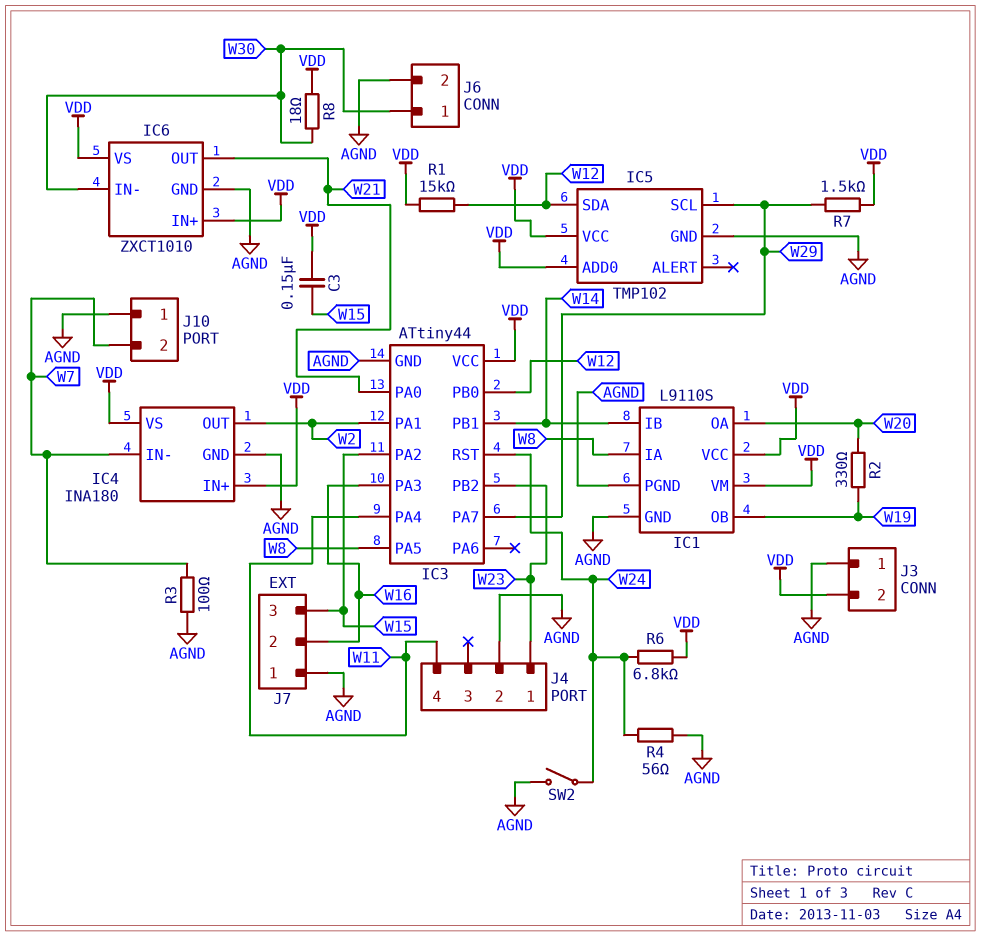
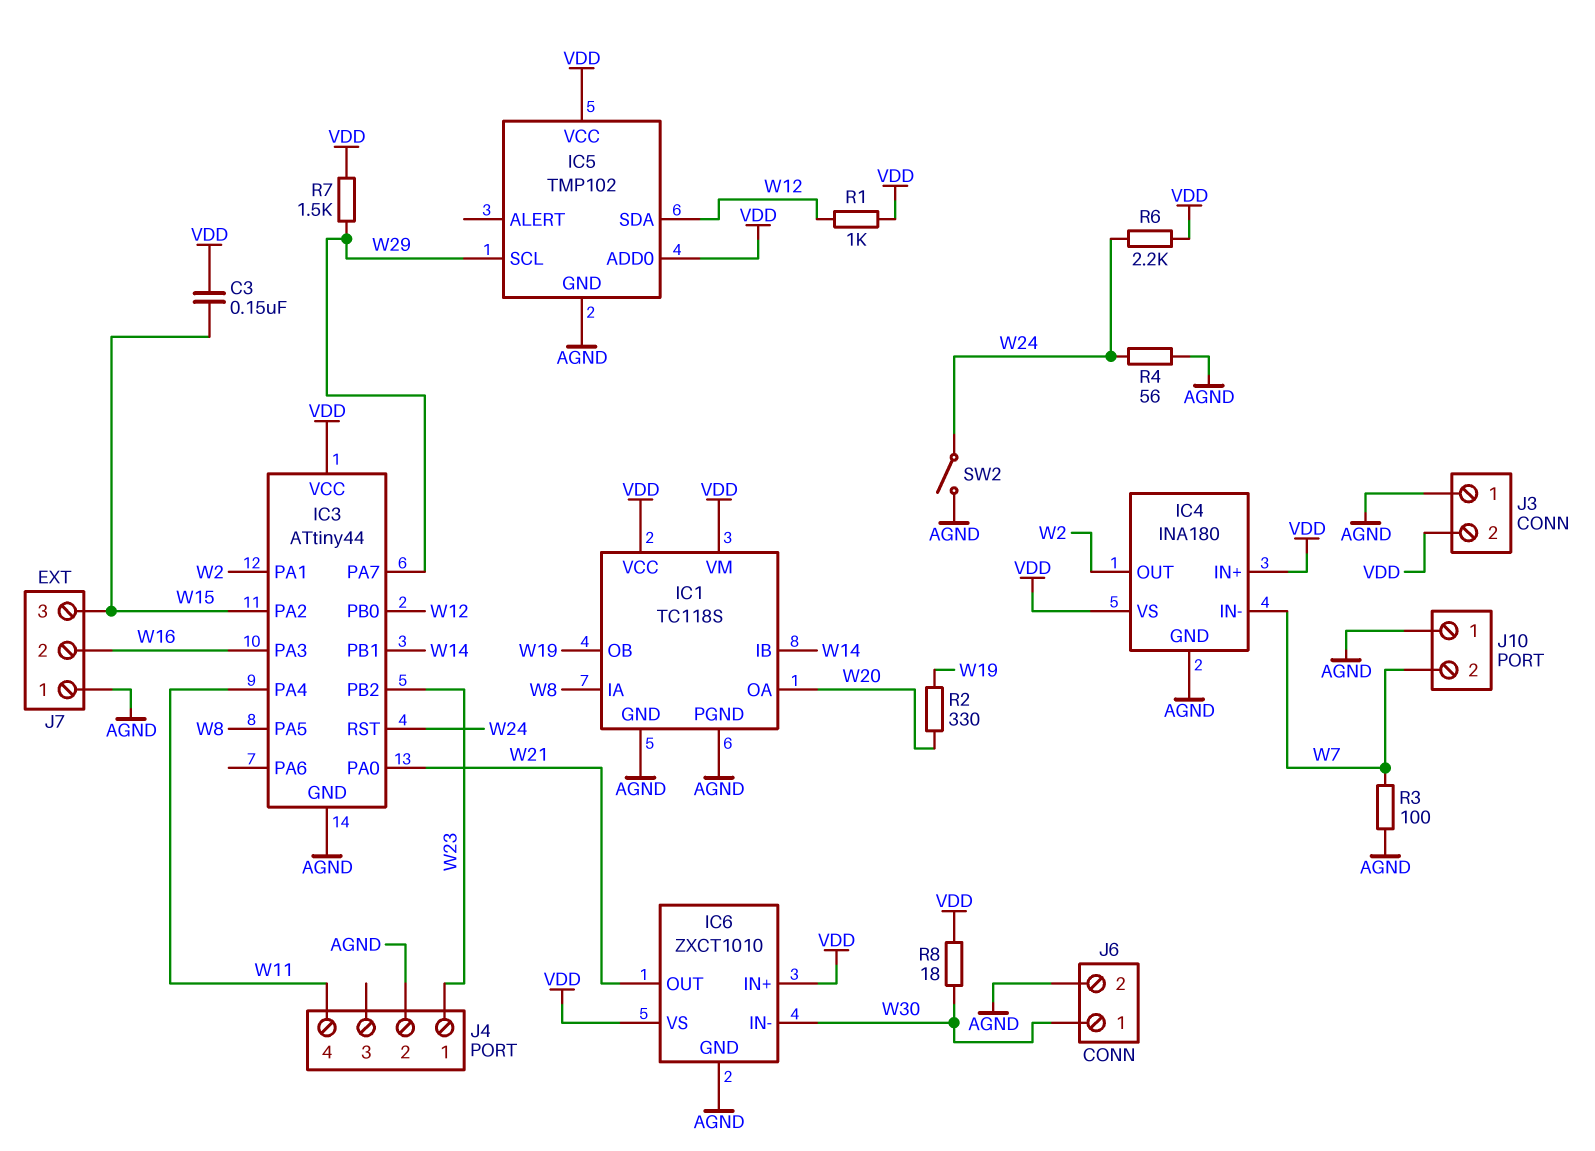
IC1: L9110S -> TC118S
R1: 15k (VDD, W12) -> 1k (VDD, W12)
R6: 6.8k (VDD, W24) -> 2.2k (VDD, W24)

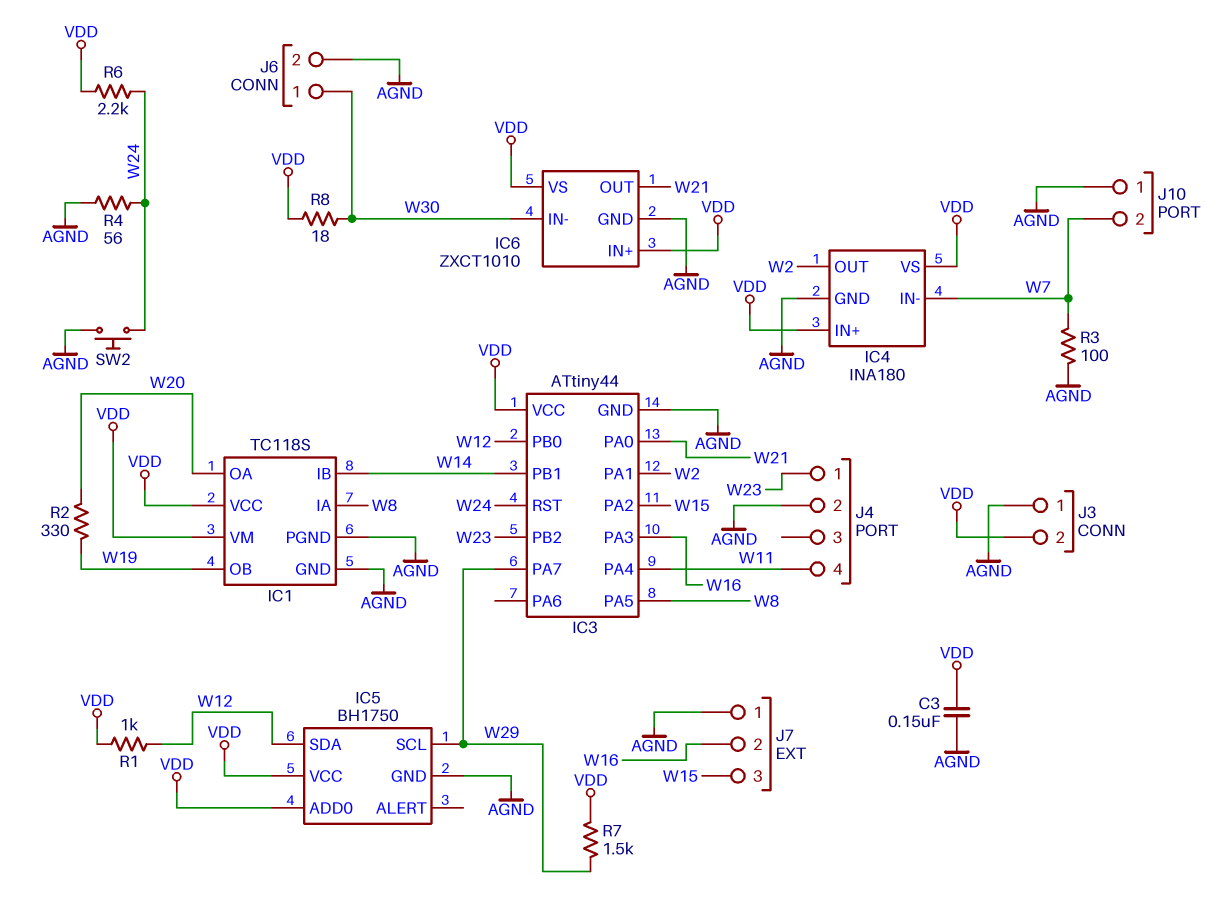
C3: 150nF (VDD, W15) -> 150nF (AGND, VDD)
IC5: TMP102 -> BH1750
SW2: switch (AGND, W24) -> button (AGND, W24)

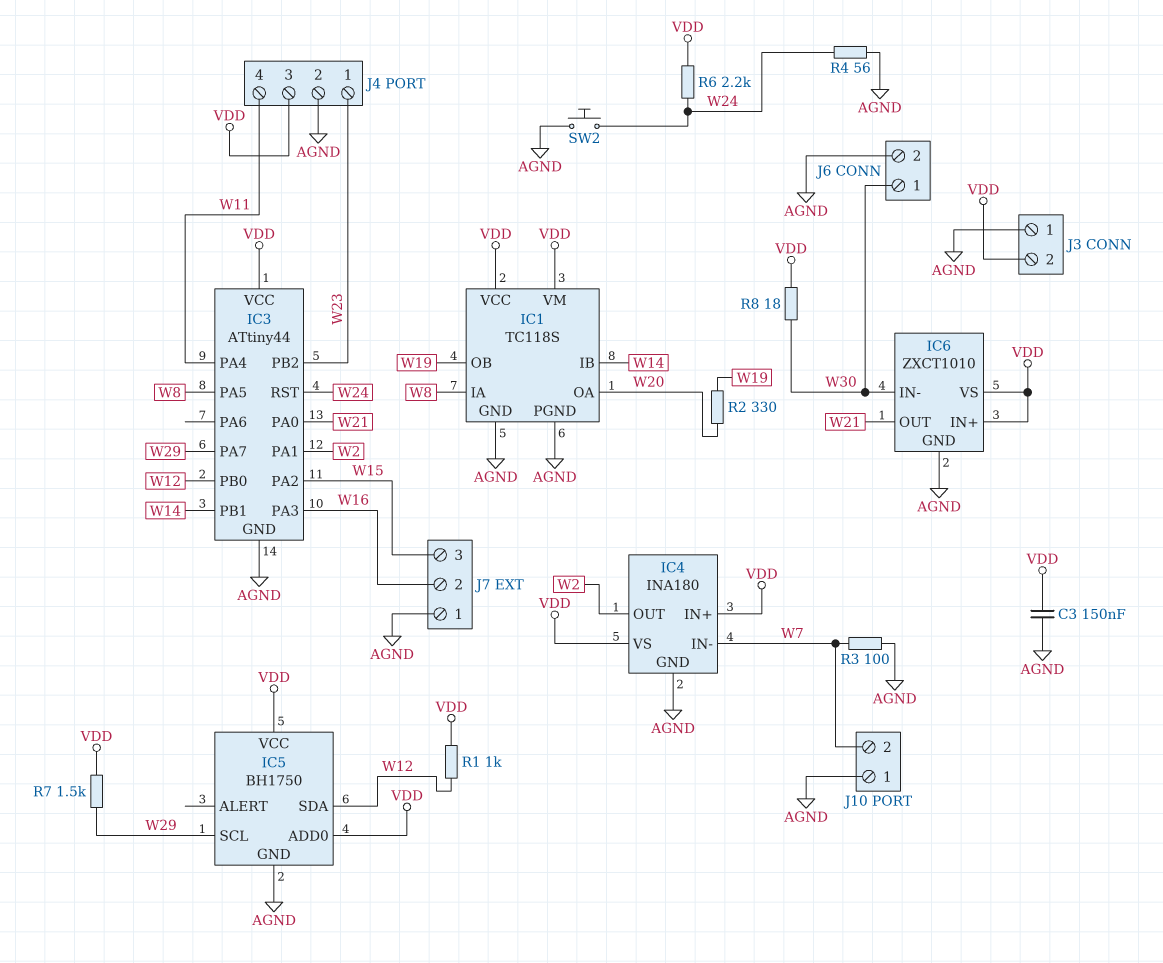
J4 pin 3: none -> VDD

